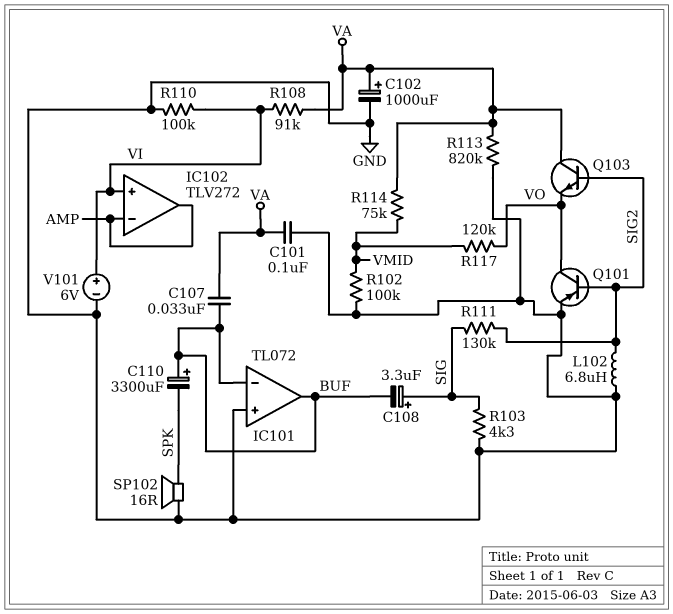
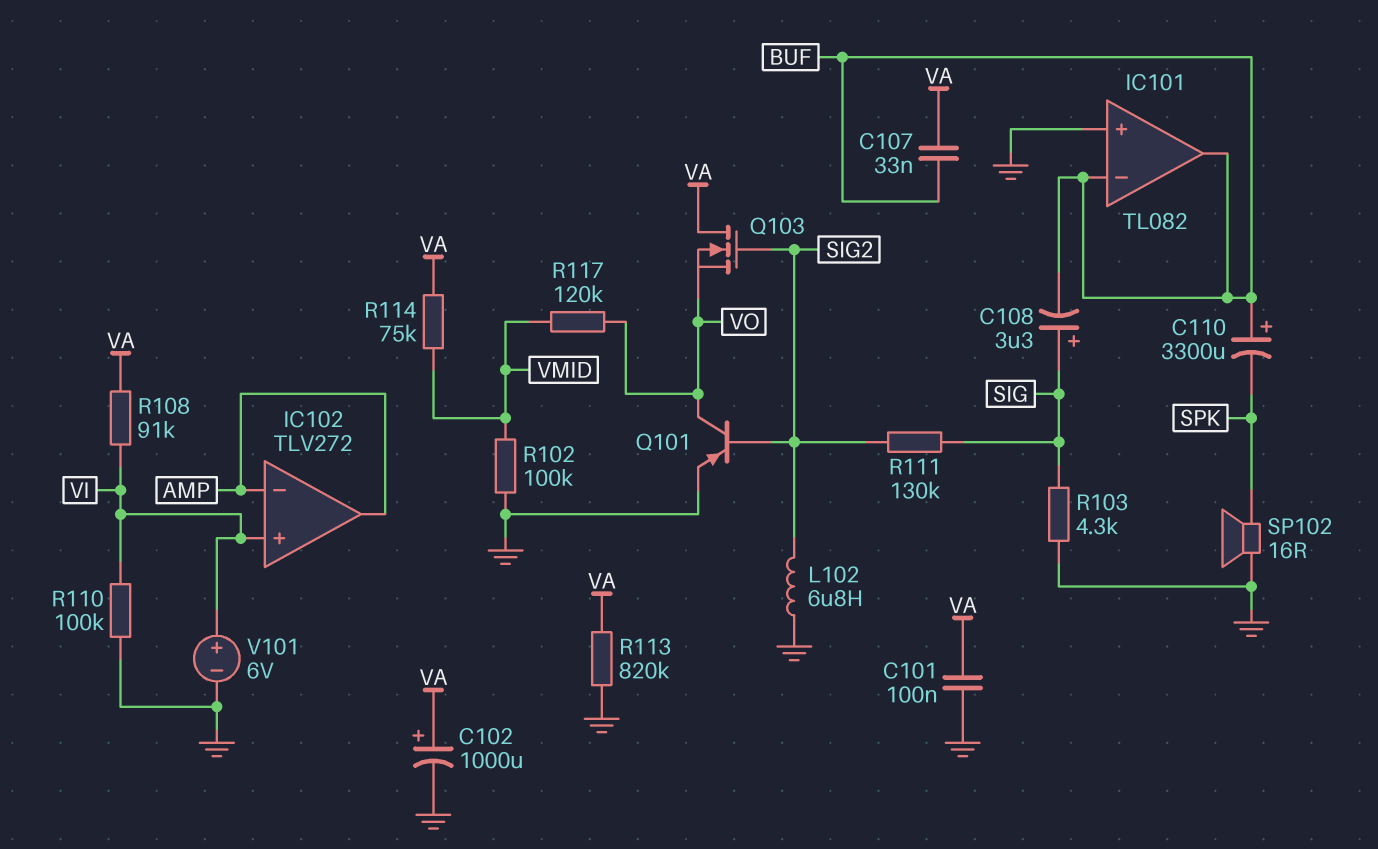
IC101: TL072 -> TL082
Q103: NPN (B SIG2, C VA, E VO) -> NMOS (G SIG2, D VA, S VO)

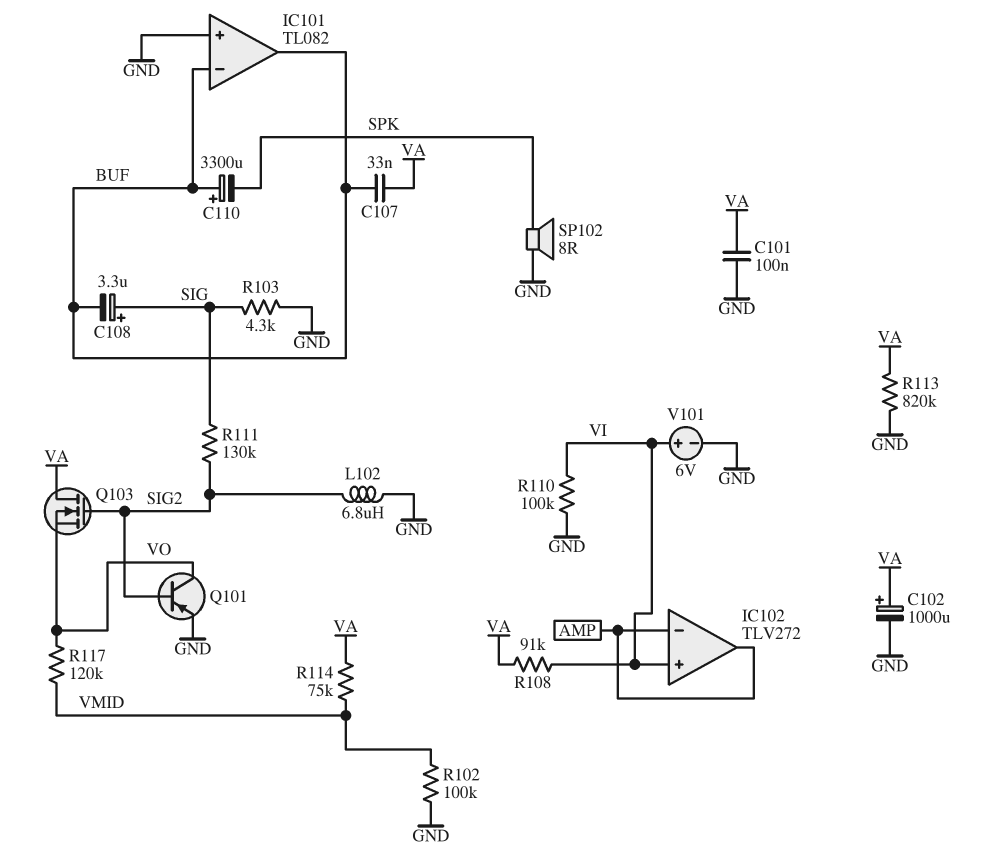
SP102: speaker 16R (GND, SPK) -> speaker 8R (GND, SPK)

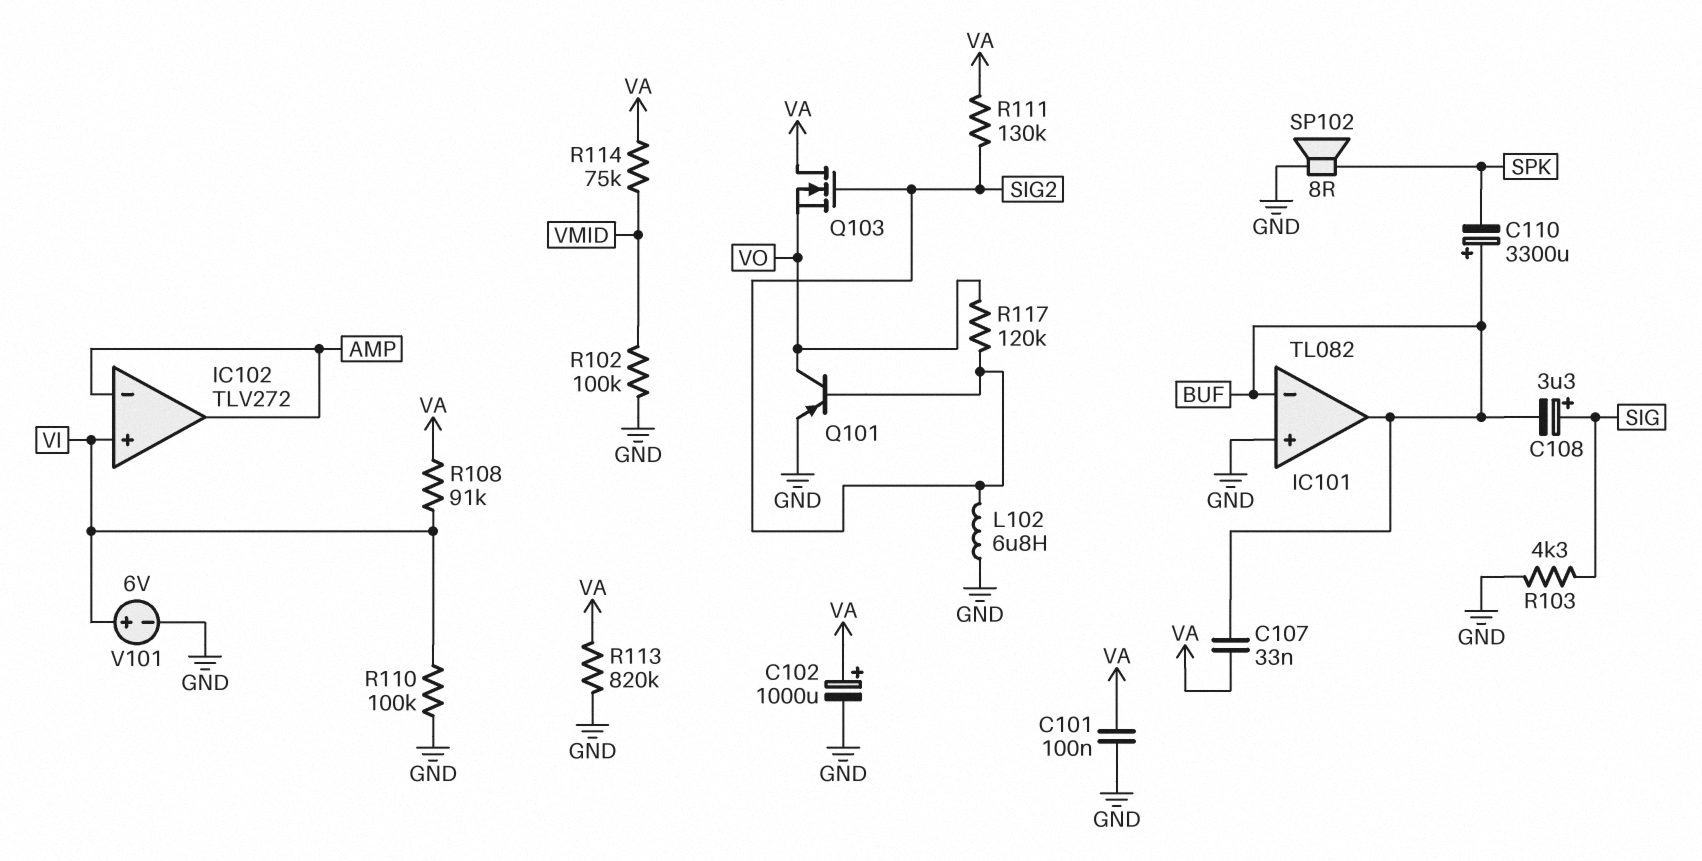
R111: 130k (SIG, SIG2) -> 130k (SIG2, VA)
R117: 120k (VMID, VO) -> 120k (SIG2, VO)

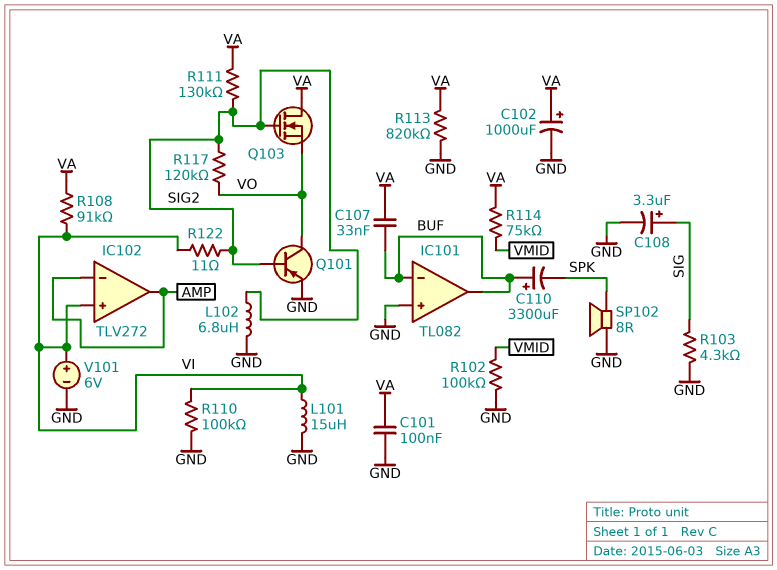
C108: 3.3uF (plus SIG, minus BUF) -> 3.3uF (plus SIG, minus GND)
L101: none -> 15uH (GND, VI)
R122: none -> 11 (SIG2, VI)

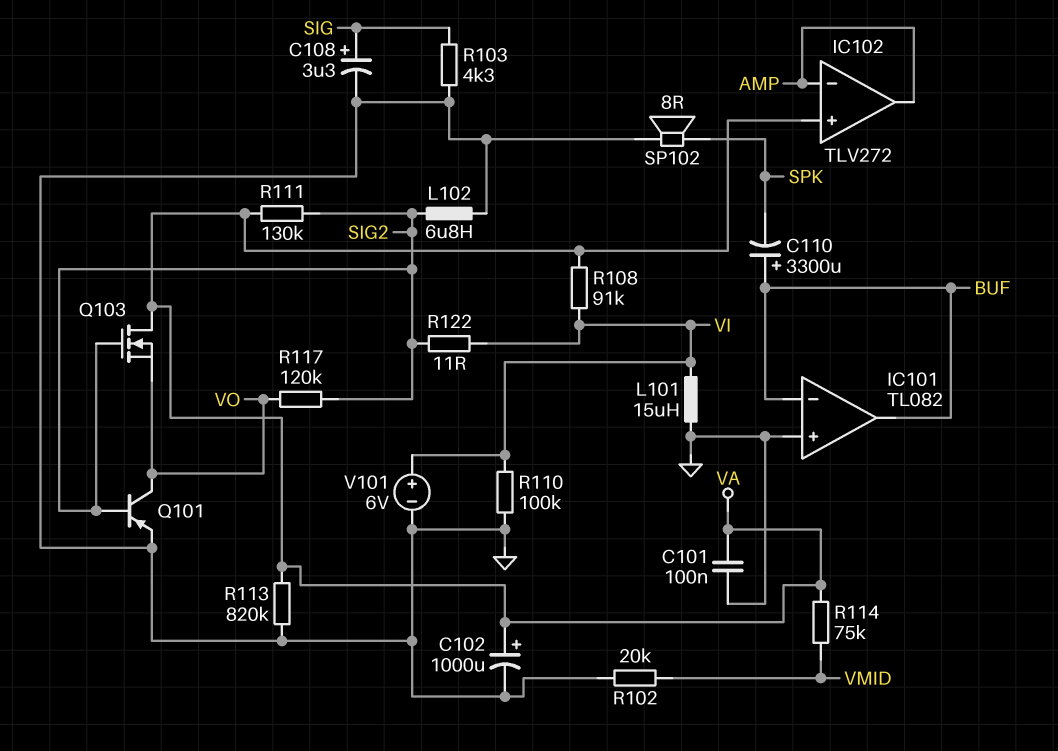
C107: 33nF (BUF, VA) -> none
IC102 pin in+: VI -> VA
R102: 100k (GND, VMID) -> 20k (GND, VMID)

